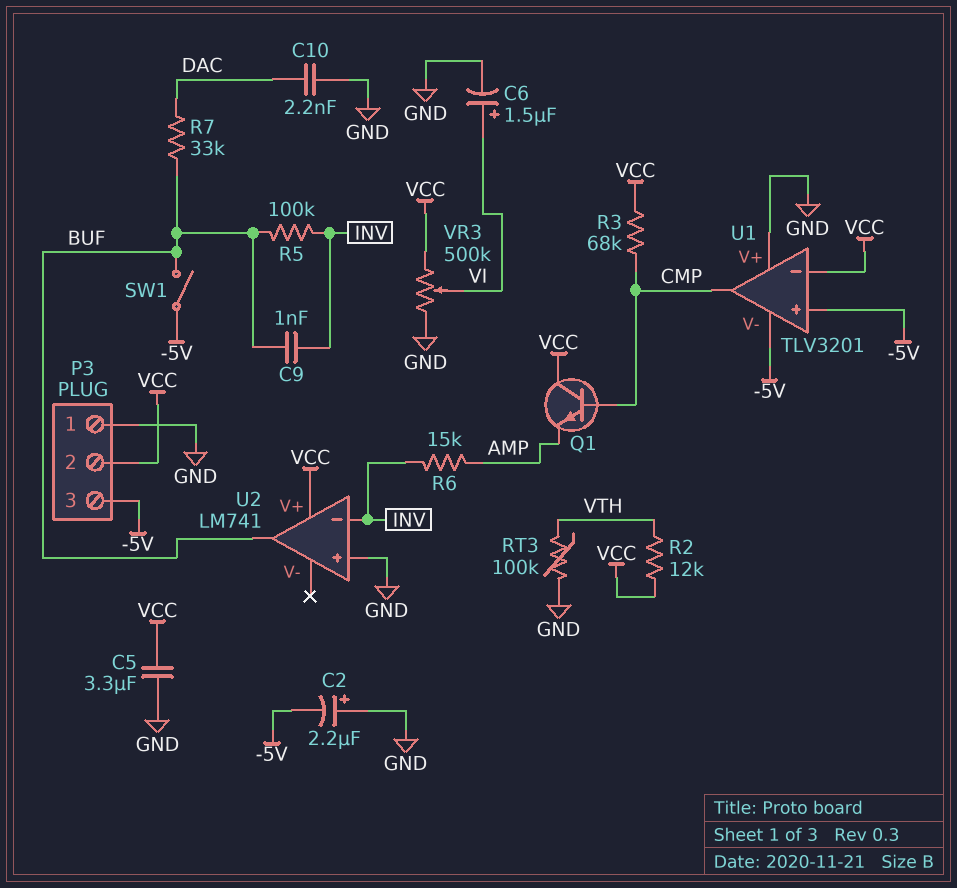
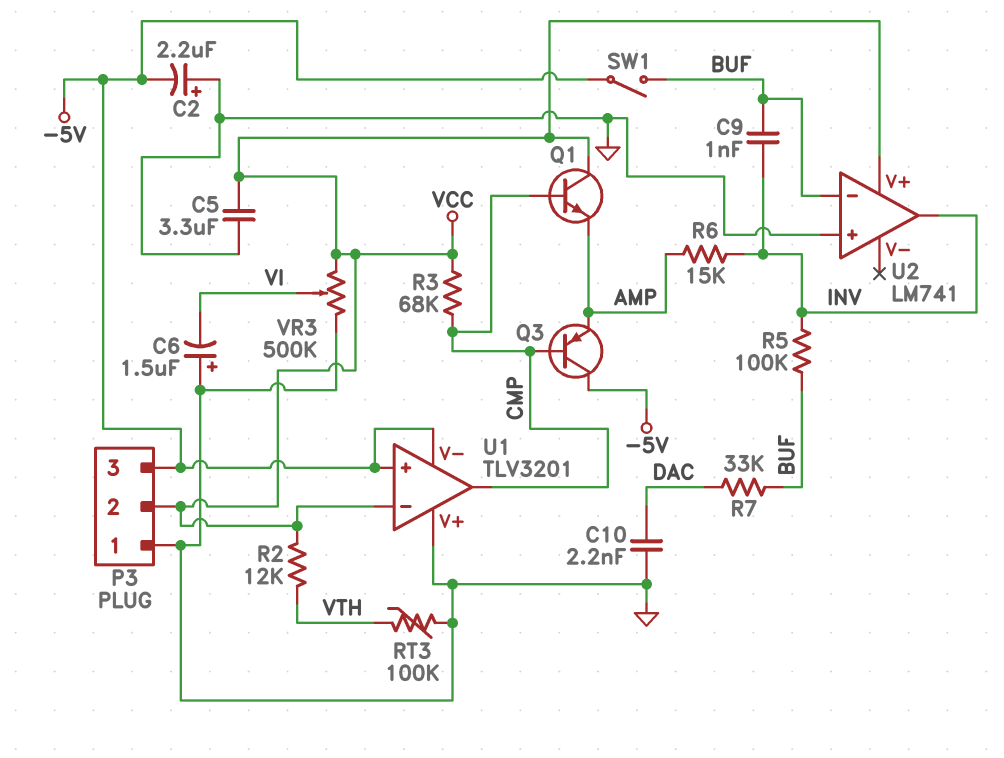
C6: 1.5uF (plus VI, minus GND) -> 1.5uF (plus GND, minus VI)
Q3: none -> PNP (B CMP, C -5V, E AMP)
U2 pin in-: INV -> BUF
U2 pin out: BUF -> INV

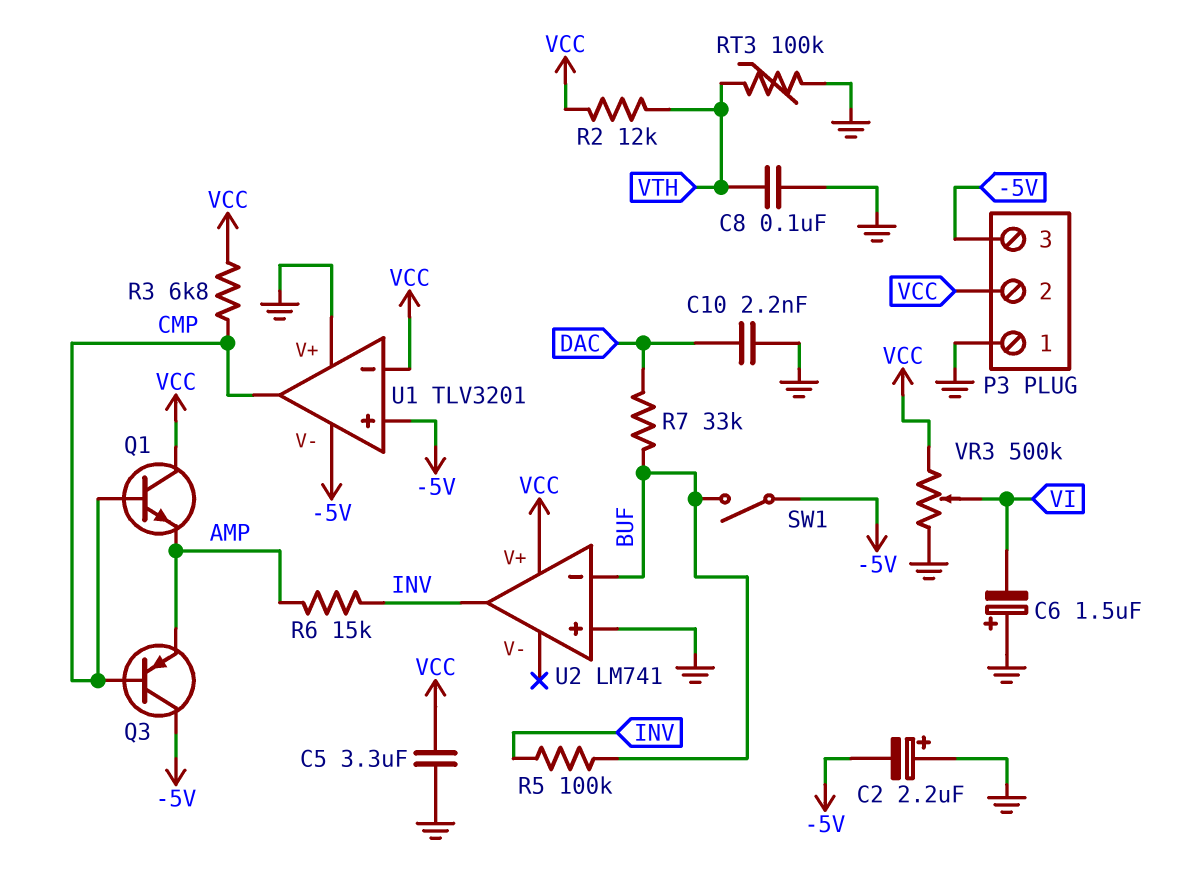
C8: none -> 100nF (GND, VTH)
C9: 1nF (BUF, INV) -> none
R3: 68k (CMP, VCC) -> 6.8k (CMP, VCC)

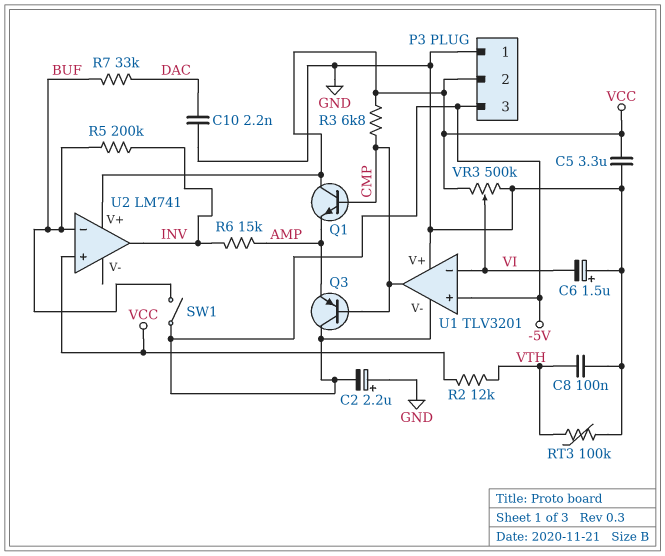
R5: 100k (BUF, INV) -> 200k (BUF, INV)
U1 pin in-: VCC -> VI
U2 pin in+: GND -> VCC

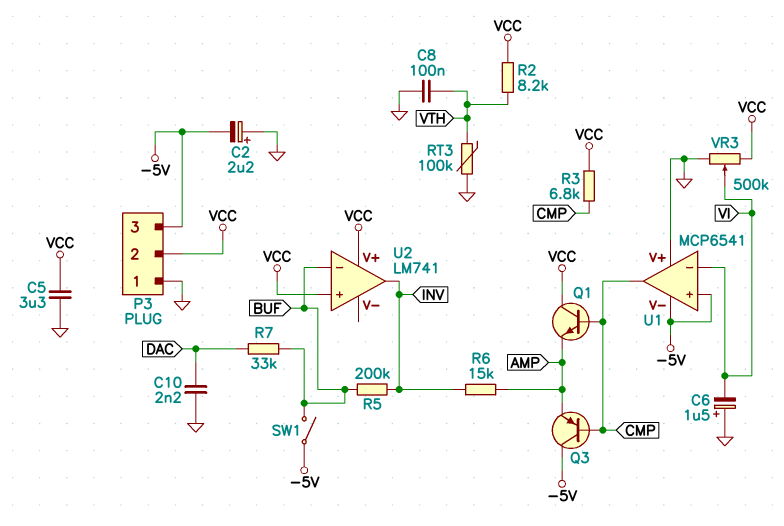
R2: 12k (VCC, VTH) -> 8.2k (VCC, VTH)
U1: TLV3201 -> MCP6541

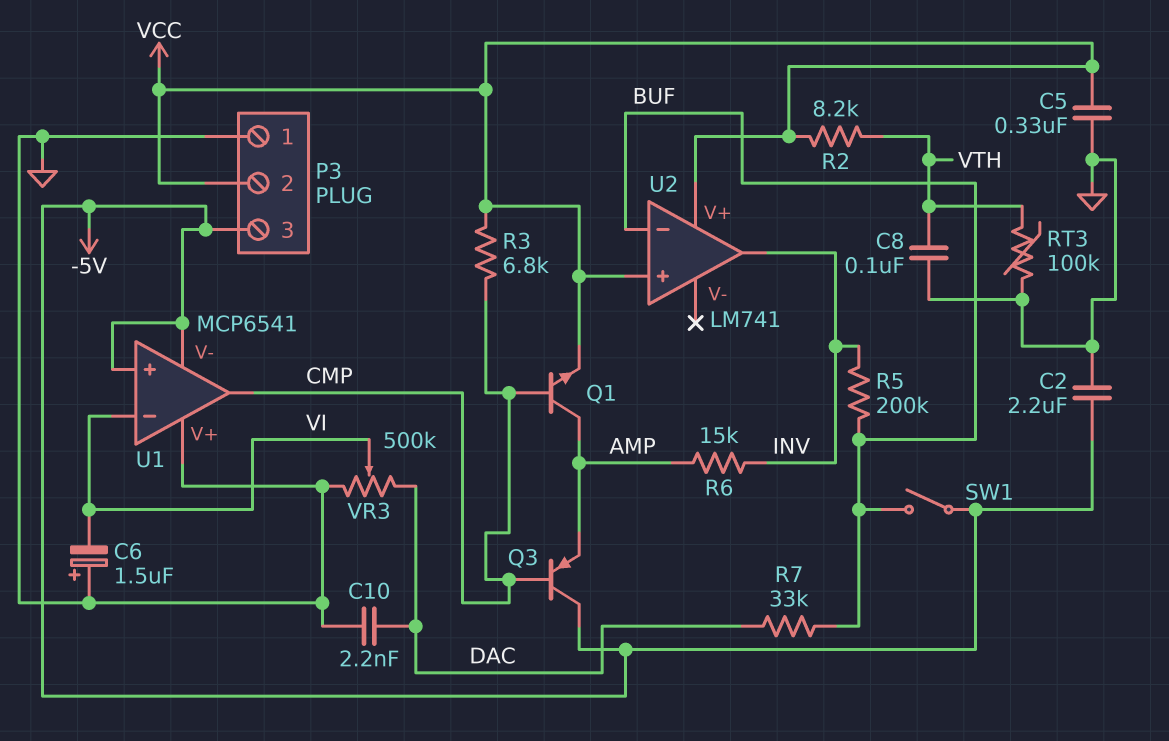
C2: 2.2uF (plus GND, minus -5V) -> 2.2uF (-5V, GND)
C5: 3.3uF (GND, VCC) -> 330nF (GND, VCC)
Q1: NPN (B CMP, C VCC, E AMP) -> NPN (B CMP, C AMP, E VCC)
VR3: 500k (GND, VCC, wiper VI) -> 500k (DAC, GND, wiper VI)

